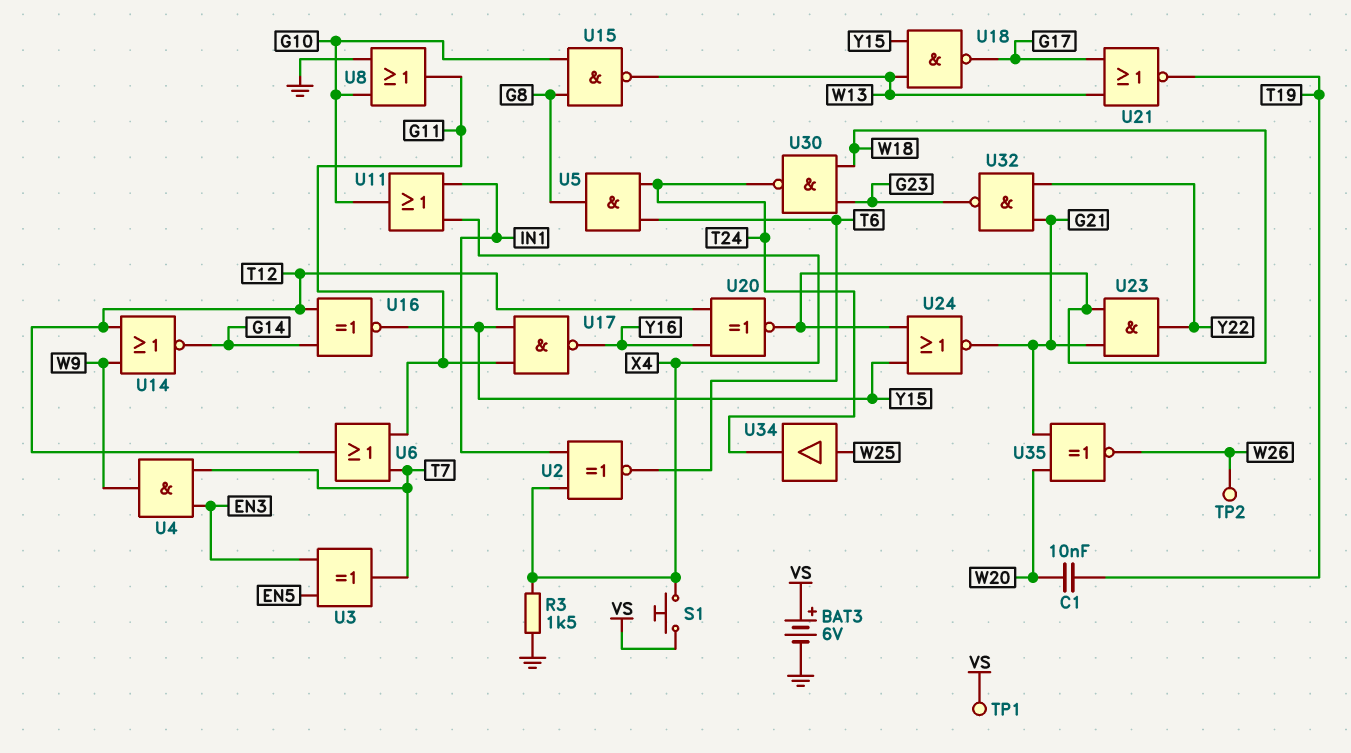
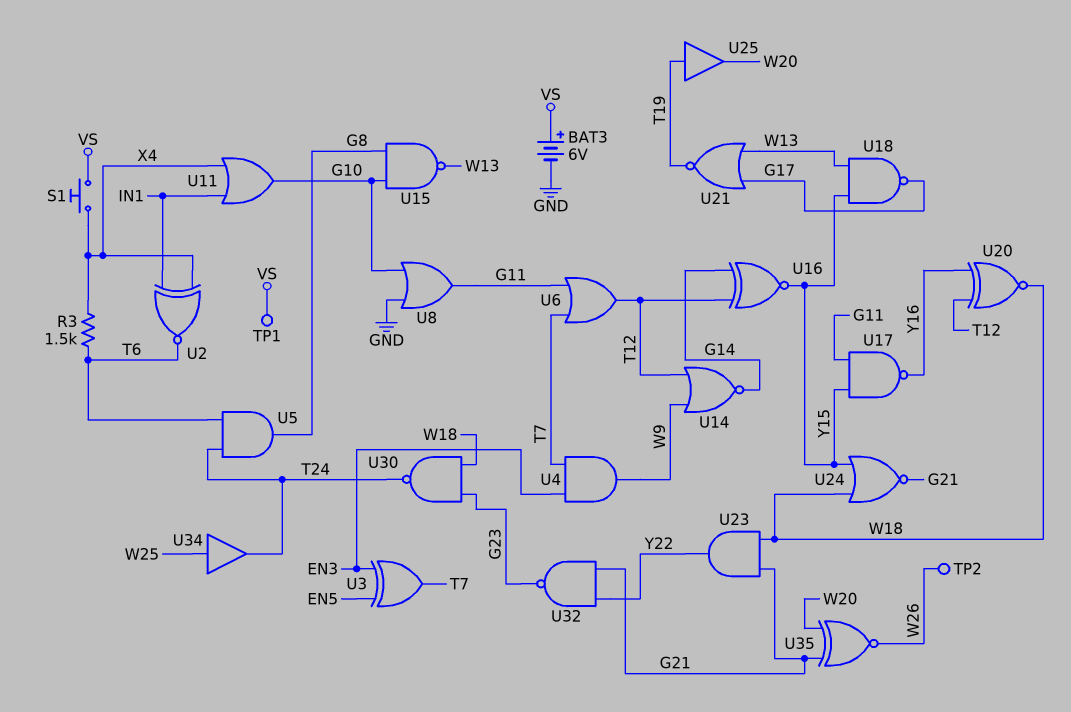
C1: 10nF (T19, W20) -> none
R3: 1.5k (GND, X4) -> 1.5k (T6, X4)
U25: none -> buffer (in T19, out W20)

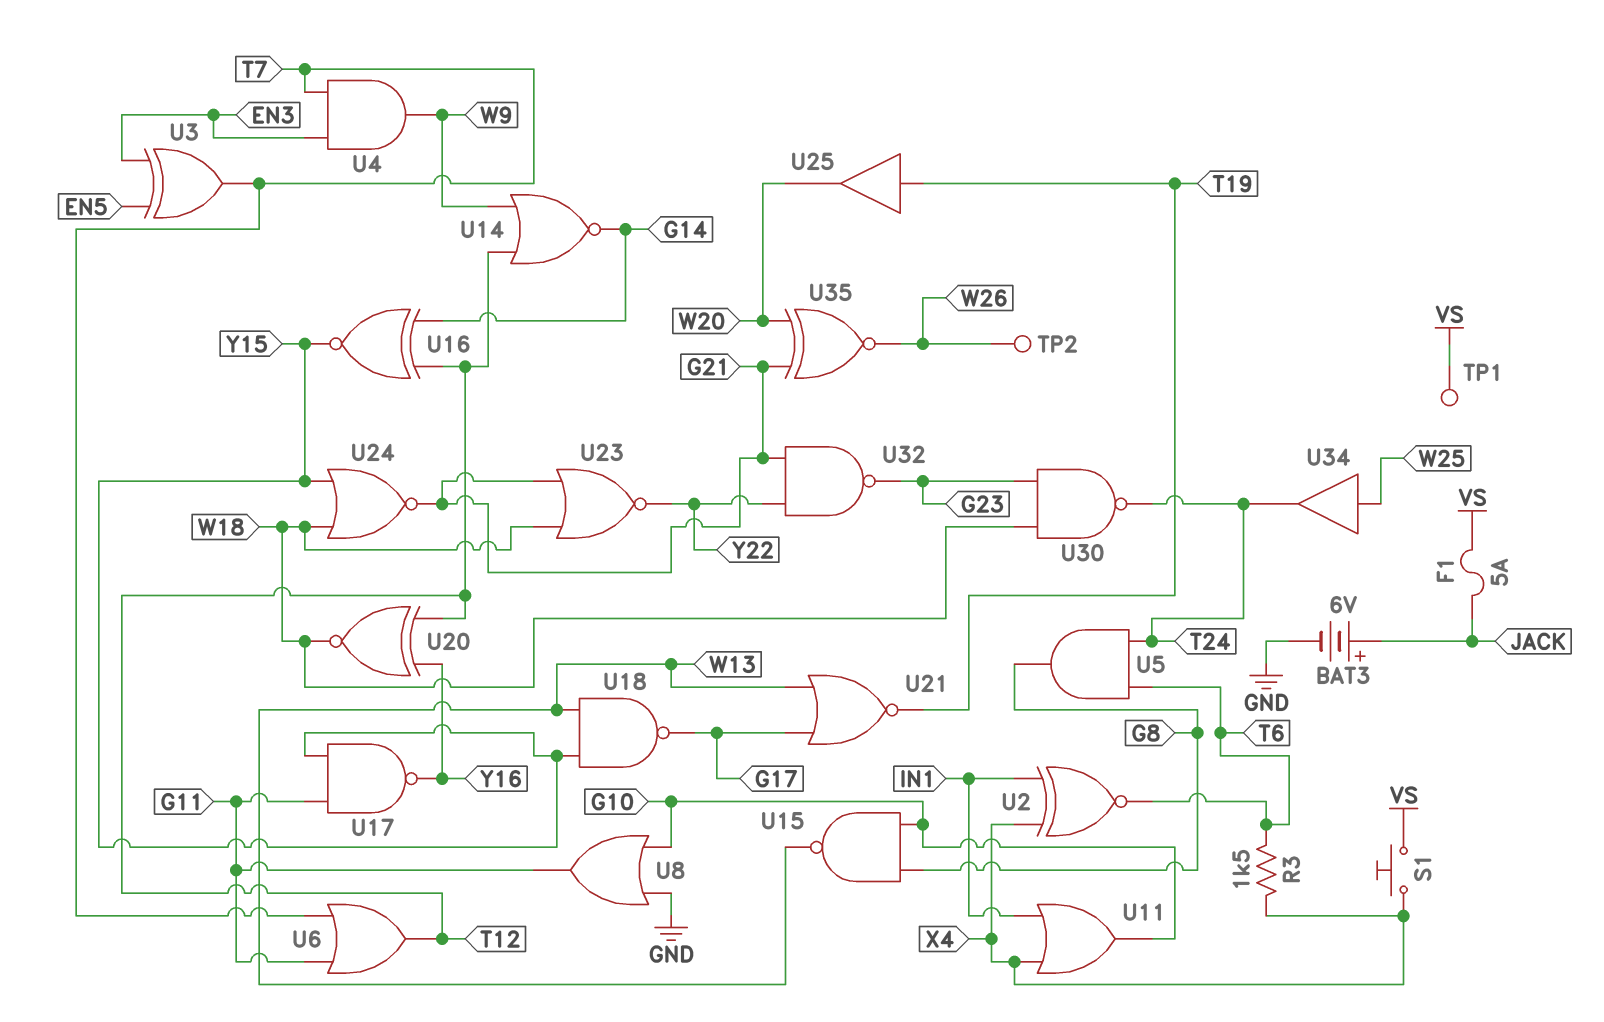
BAT3: 6V (plus VS, minus GND) -> 6V (plus JACK, minus GND)
F1: none -> 5A (JACK, VS)
U23: AND (in G21, in W18, out Y22) -> NOR (in G21, in W18, out Y22)

